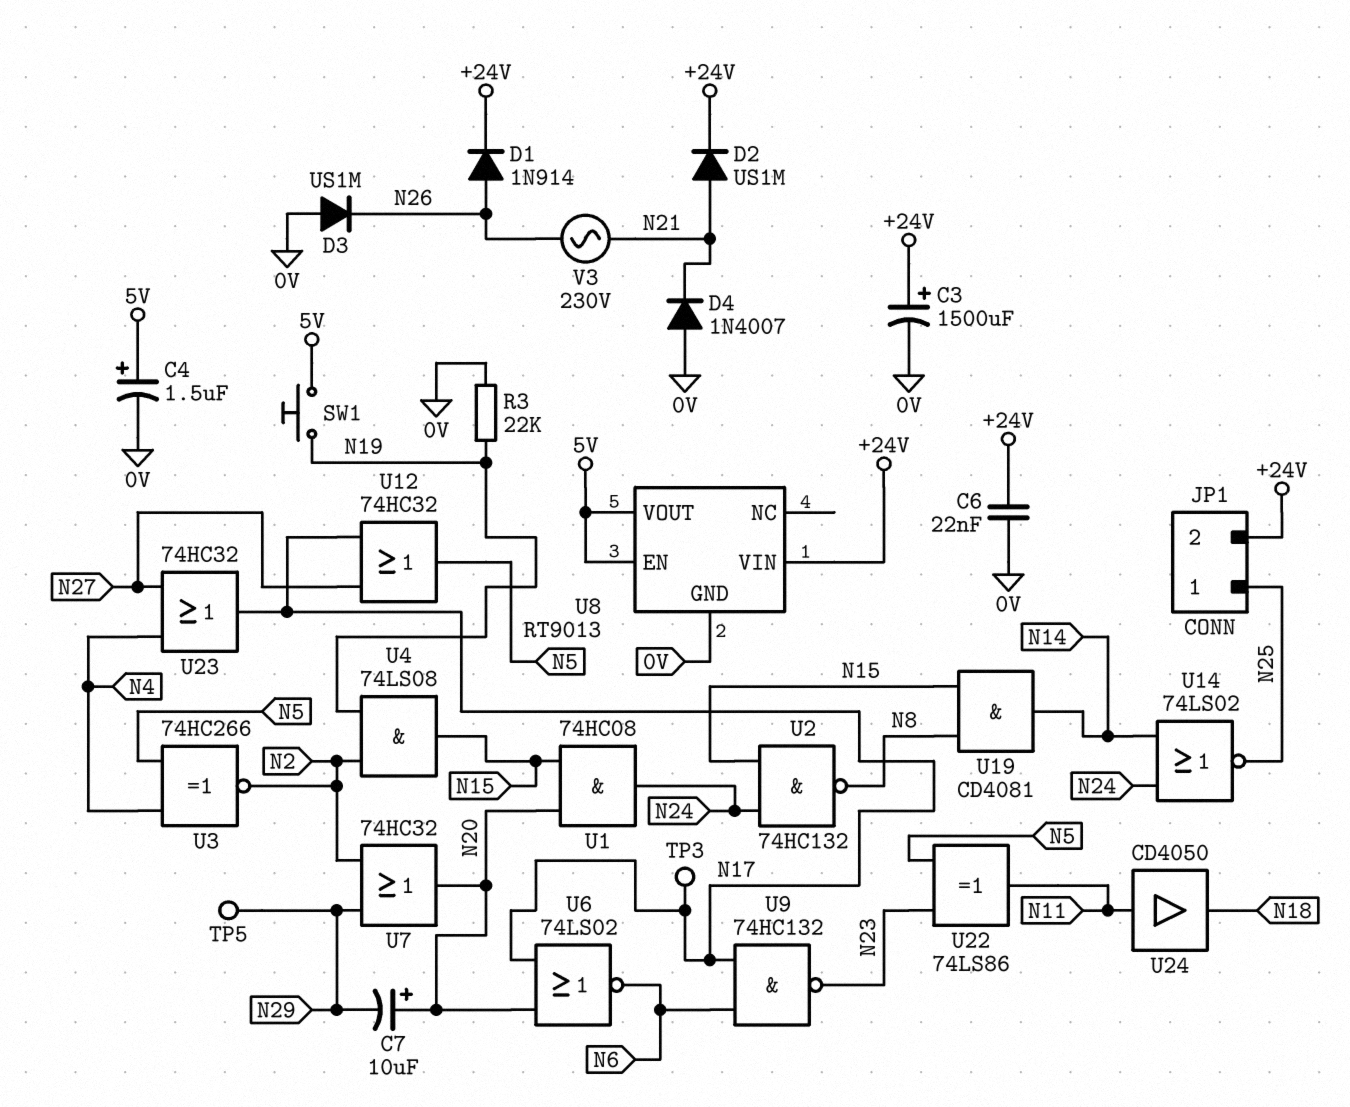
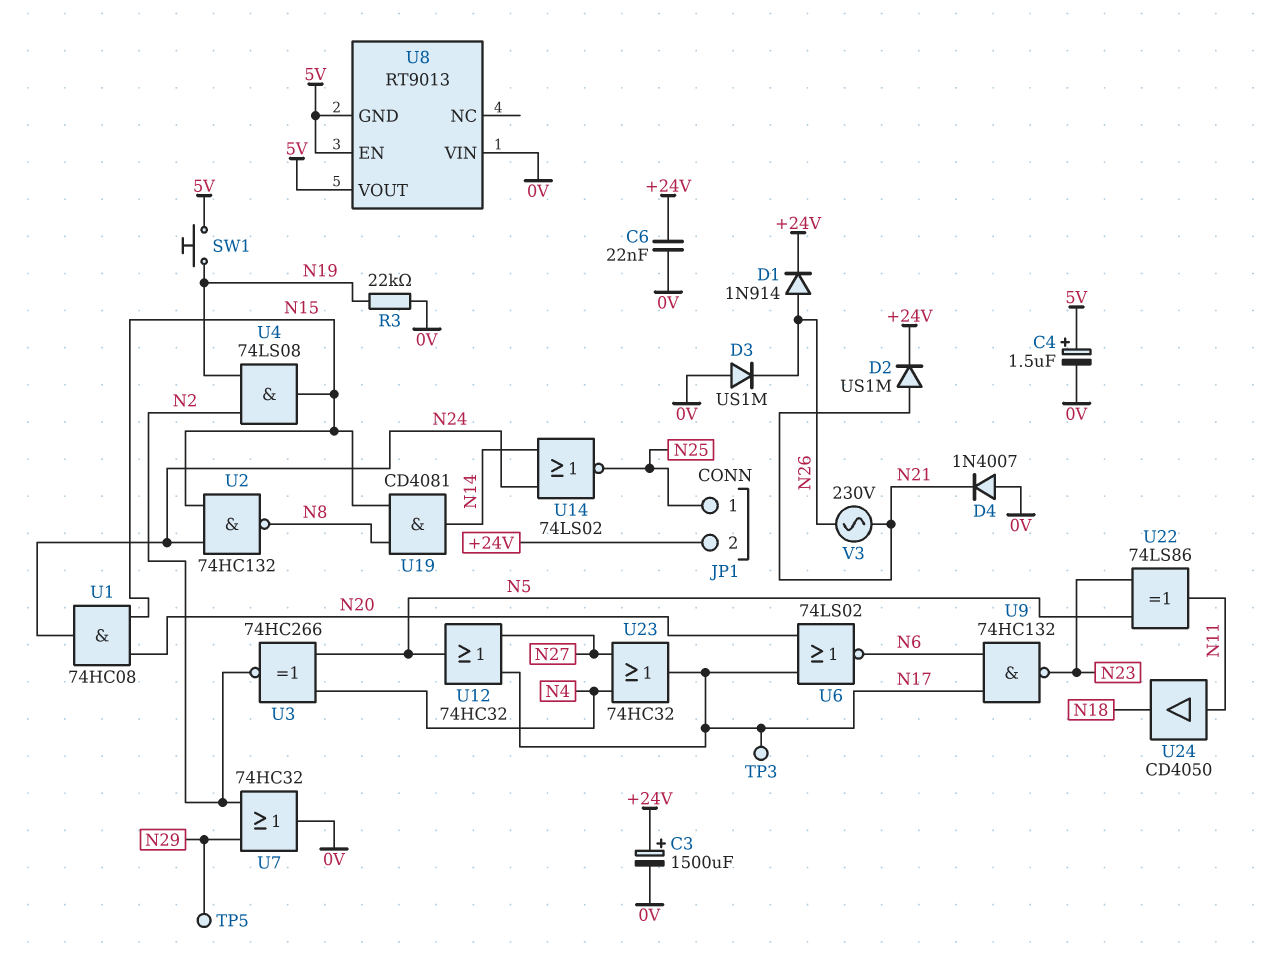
C7: 10uF (plus N20, minus N29) -> none
U7: OR 74HC32 (in N2, in N29, out N20) -> OR 74HC32 (in N2, in N29, out 0V)
U8 pin GND: 0V -> 5V
U8 pin VIN: +24V -> 0V

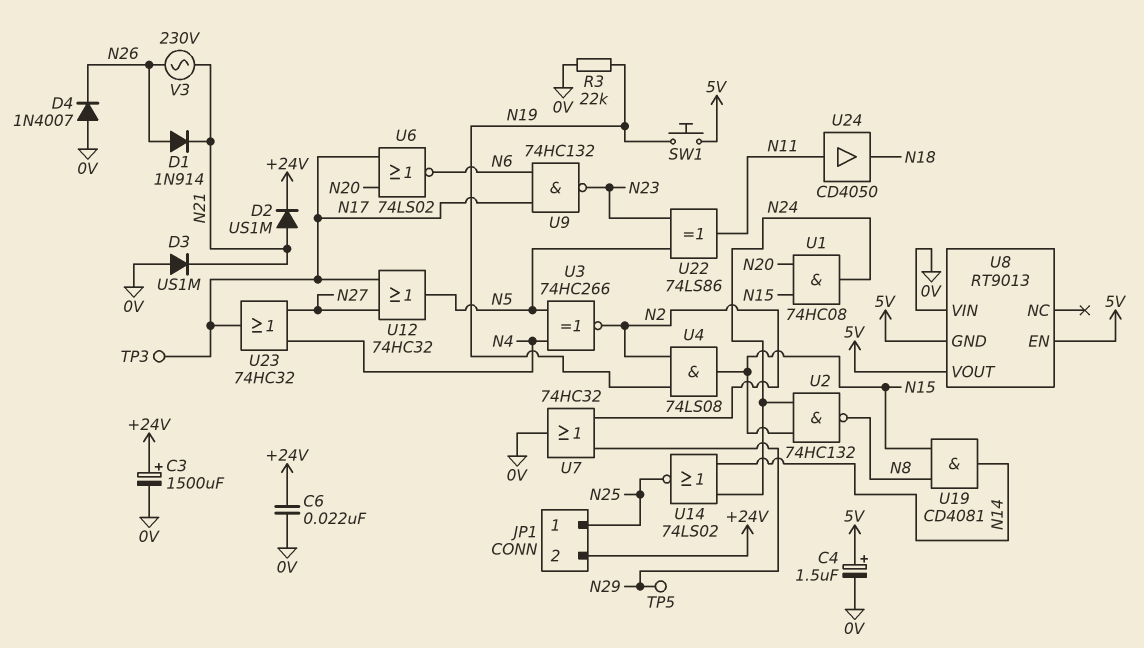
D1: diode 1N914 (A N26, K +24V) -> diode 1N914 (A N26, K N21)
D3: diode US1M (A 0V, K N26) -> diode US1M (A 0V, K N21)
D4: diode 1N4007 (A 0V, K N21) -> diode 1N4007 (A 0V, K N26)

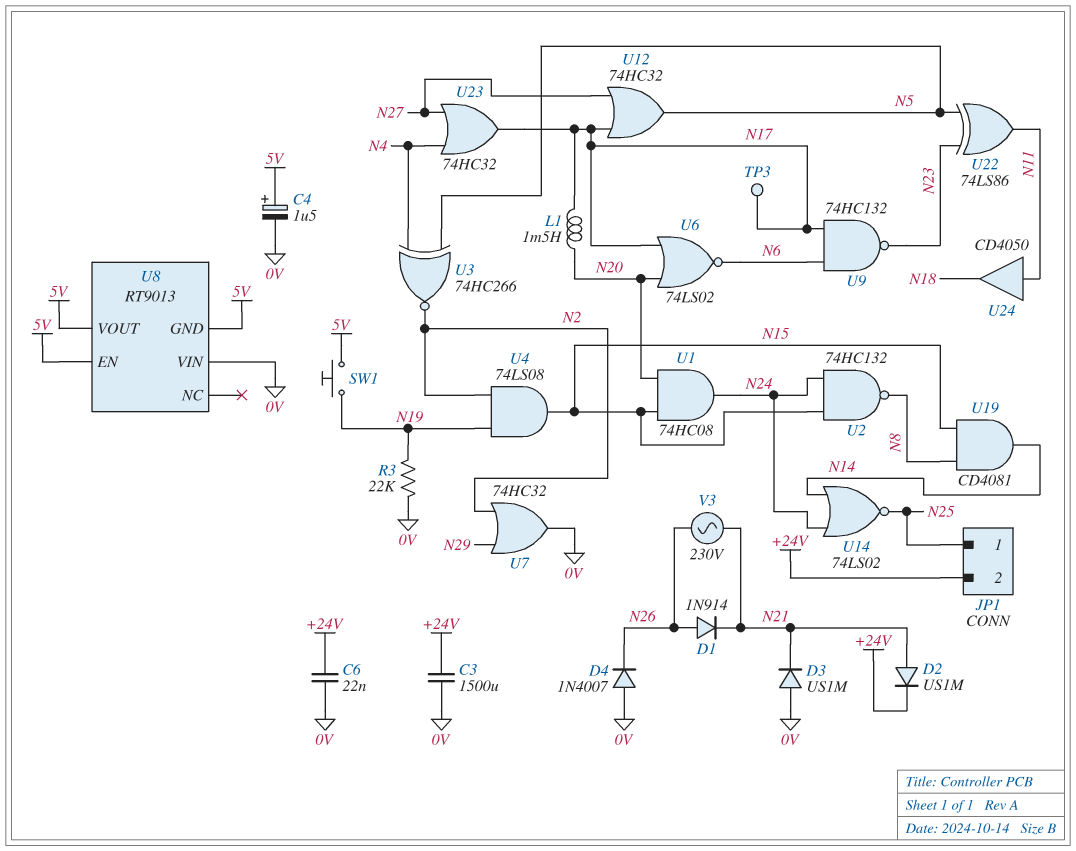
C3: 1500uF (plus +24V, minus 0V) -> 1500uF (+24V, 0V)
L1: none -> 1.5mH (N17, N20)
TP5: test point (N29) -> none

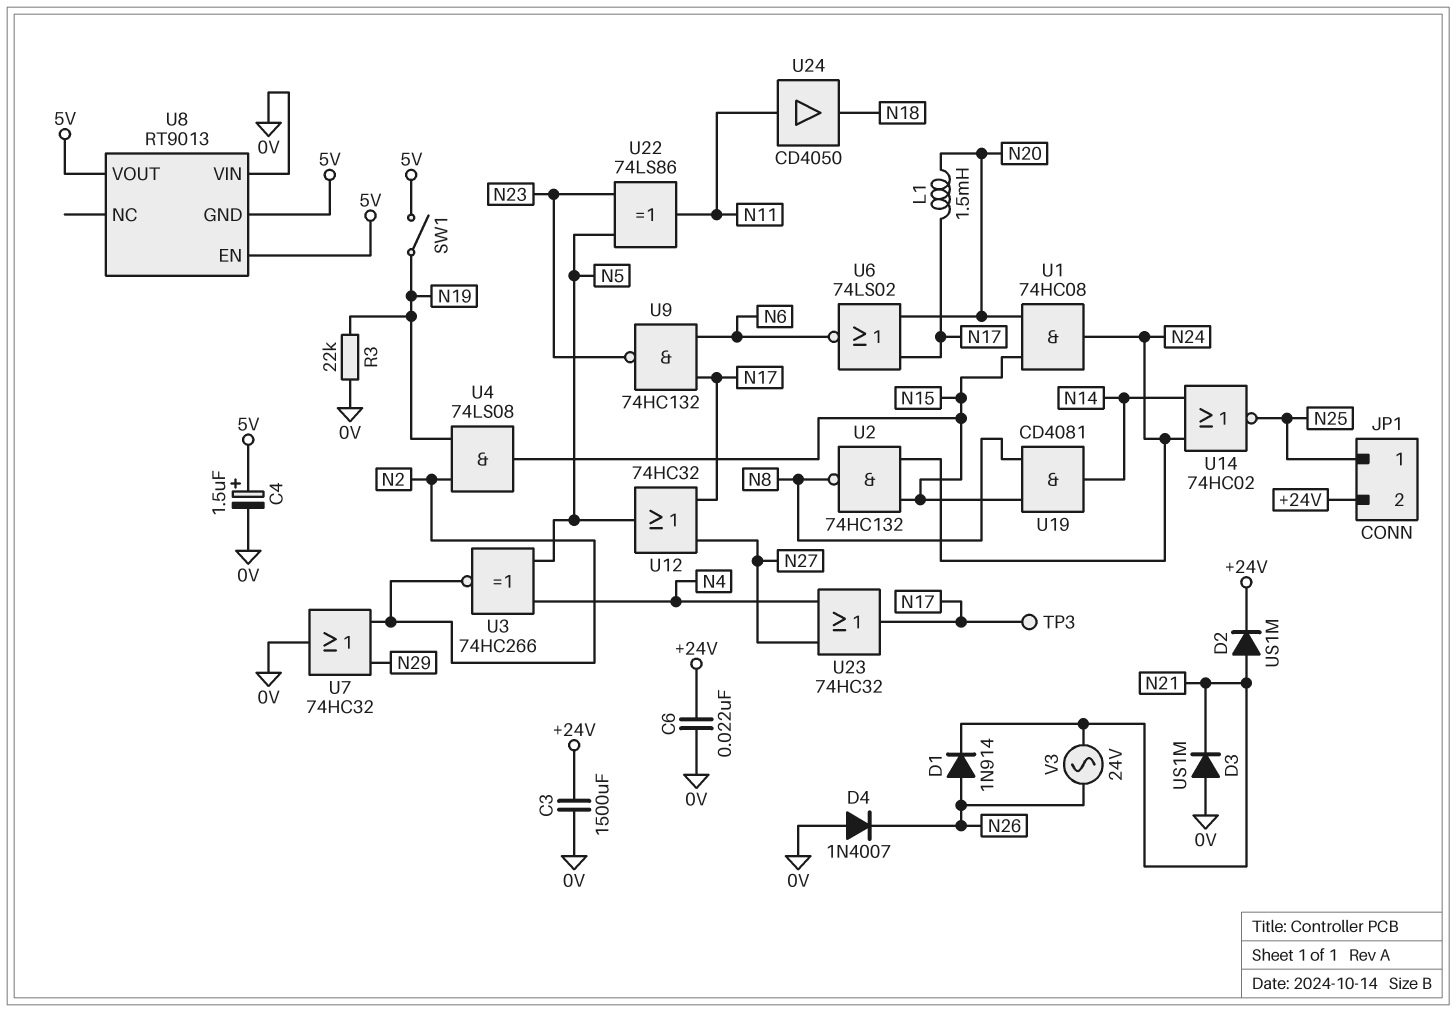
SW1: button (5V, N19) -> switch (5V, N19)
U14: NOR 74LS02 (in N14, in N24, out N25) -> NOR 74HC02 (in N14, in N24, out N25)
V3: AC 230V (N21, N26) -> AC 24V (N21, N26)

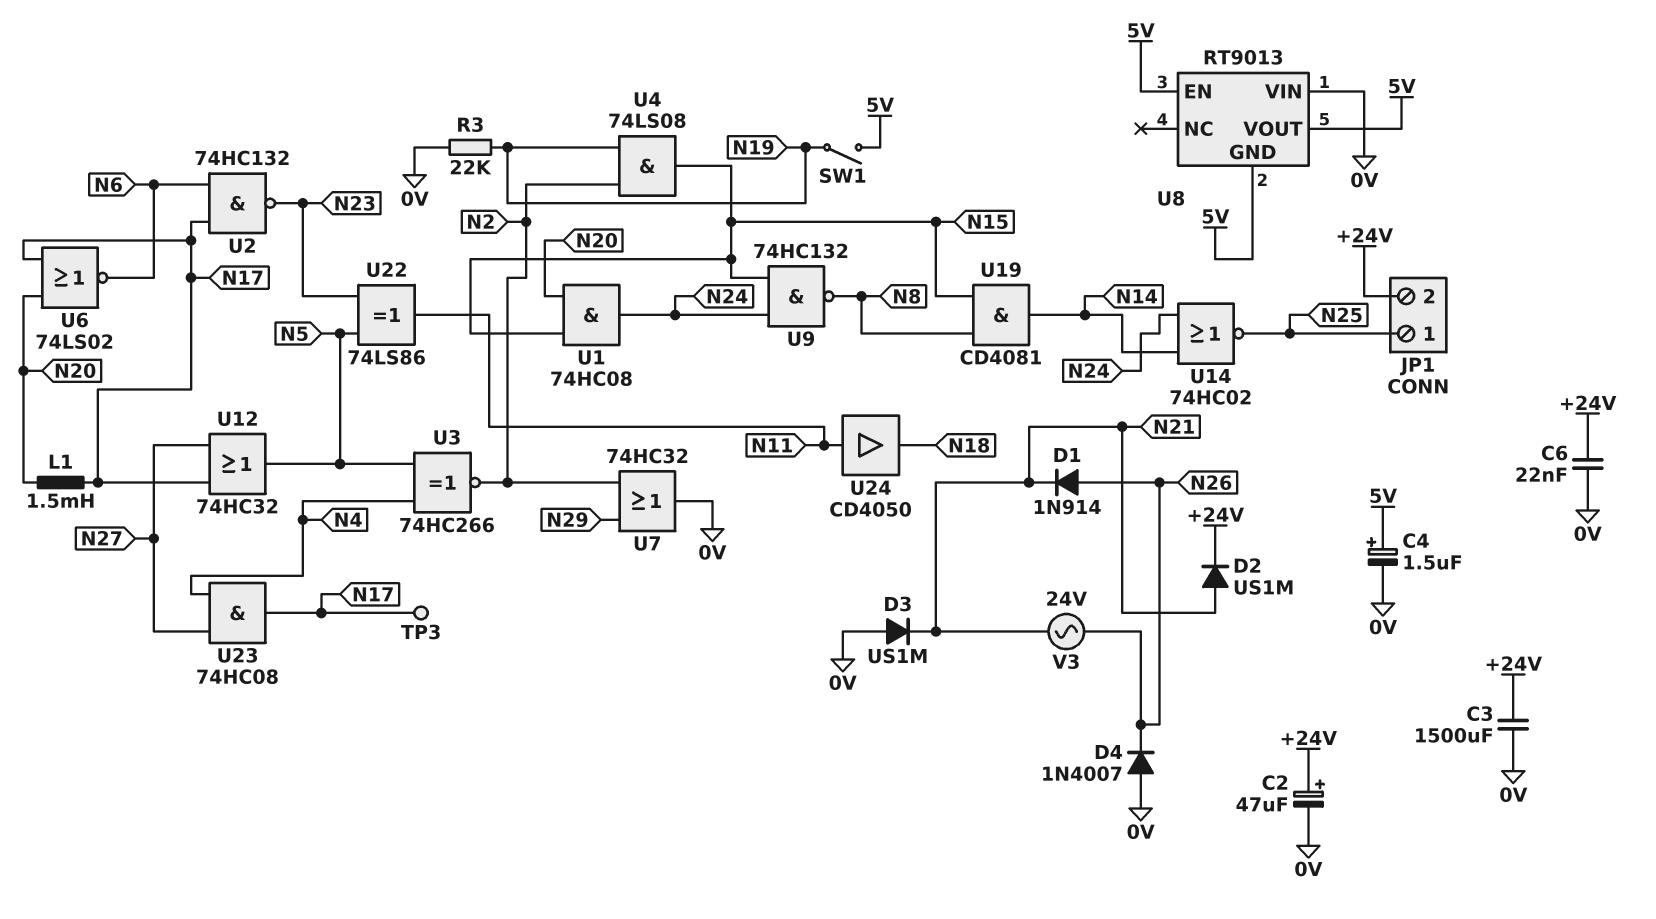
C2: none -> 47uF (plus +24V, minus 0V)
U2: NAND 74HC132 (in N15, in N24, out N8) -> NAND 74HC132 (in N6, in N17, out N23)
U9: NAND 74HC132 (in N6, in N17, out N23) -> NAND 74HC132 (in N15, in N24, out N8)
U23: OR 74HC32 (in N4, in N27, out N17) -> AND 74HC08 (in N4, in N27, out N17)

